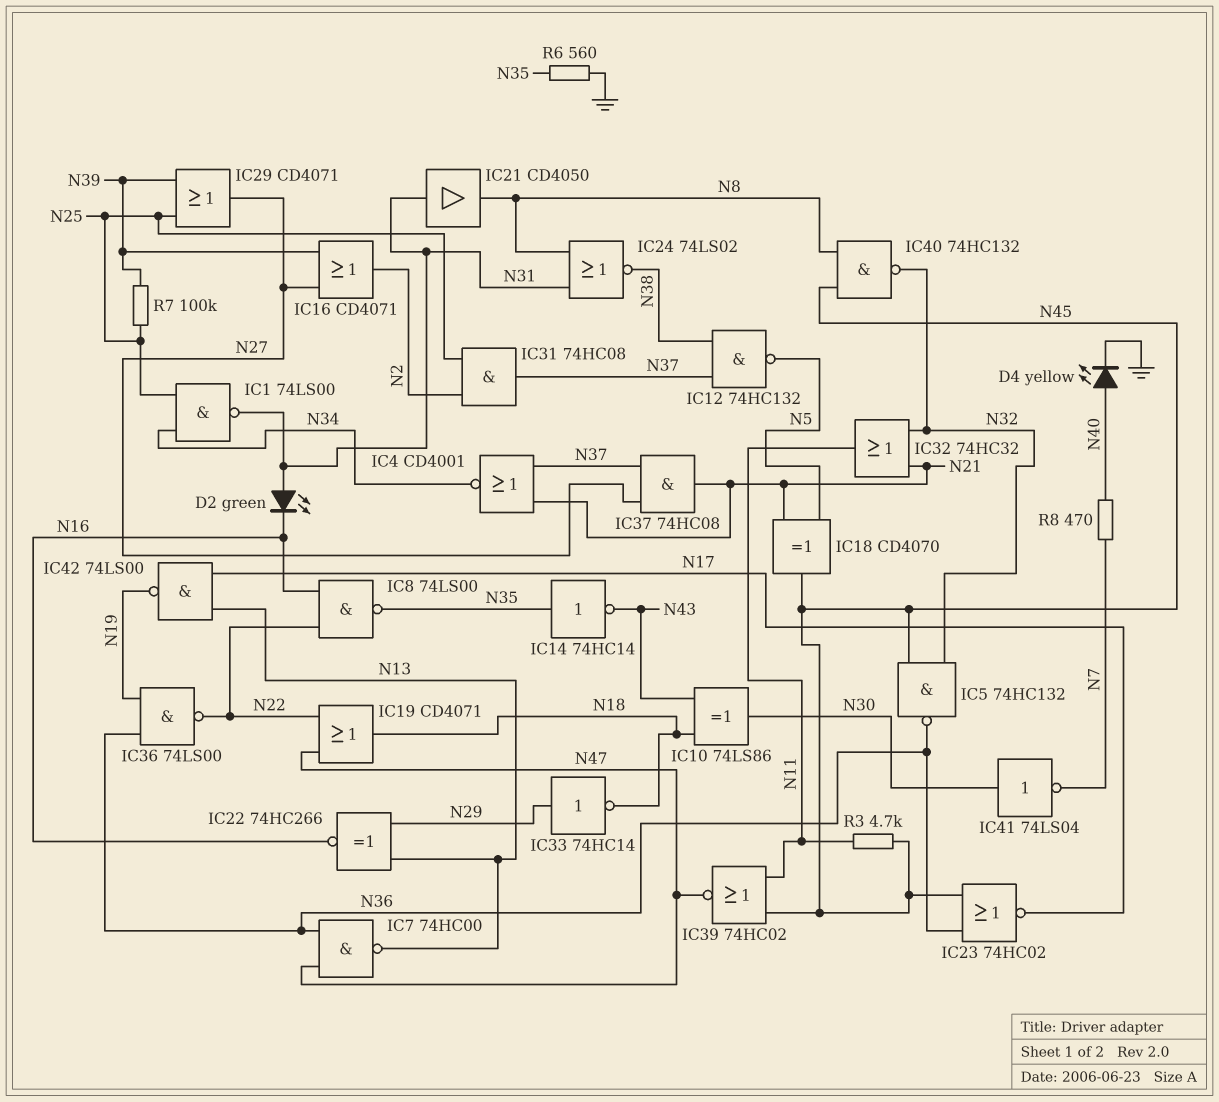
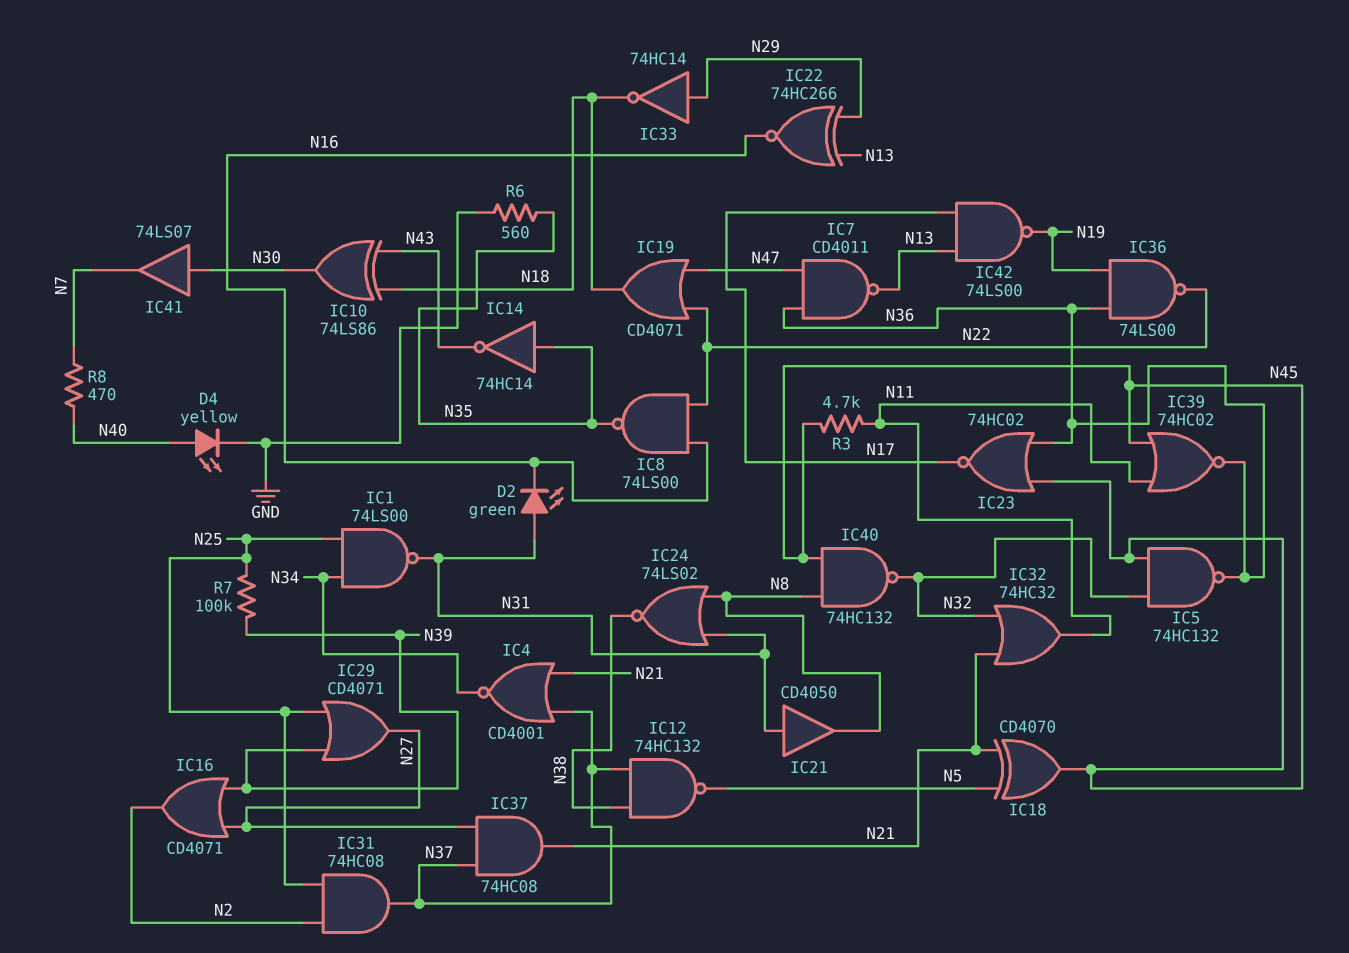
IC7: NAND 74HC00 (in N36, in N47, out N13) -> NAND CD4011 (in N36, in N47, out N13)
IC39: NOR 74HC02 (in N11, in N45, out N47) -> NOR 74HC02 (in N11, in N45, out N36)
IC41: NOT 74LS04 (in N30, out N7) -> buffer 74LS07 (in N30, out N7)

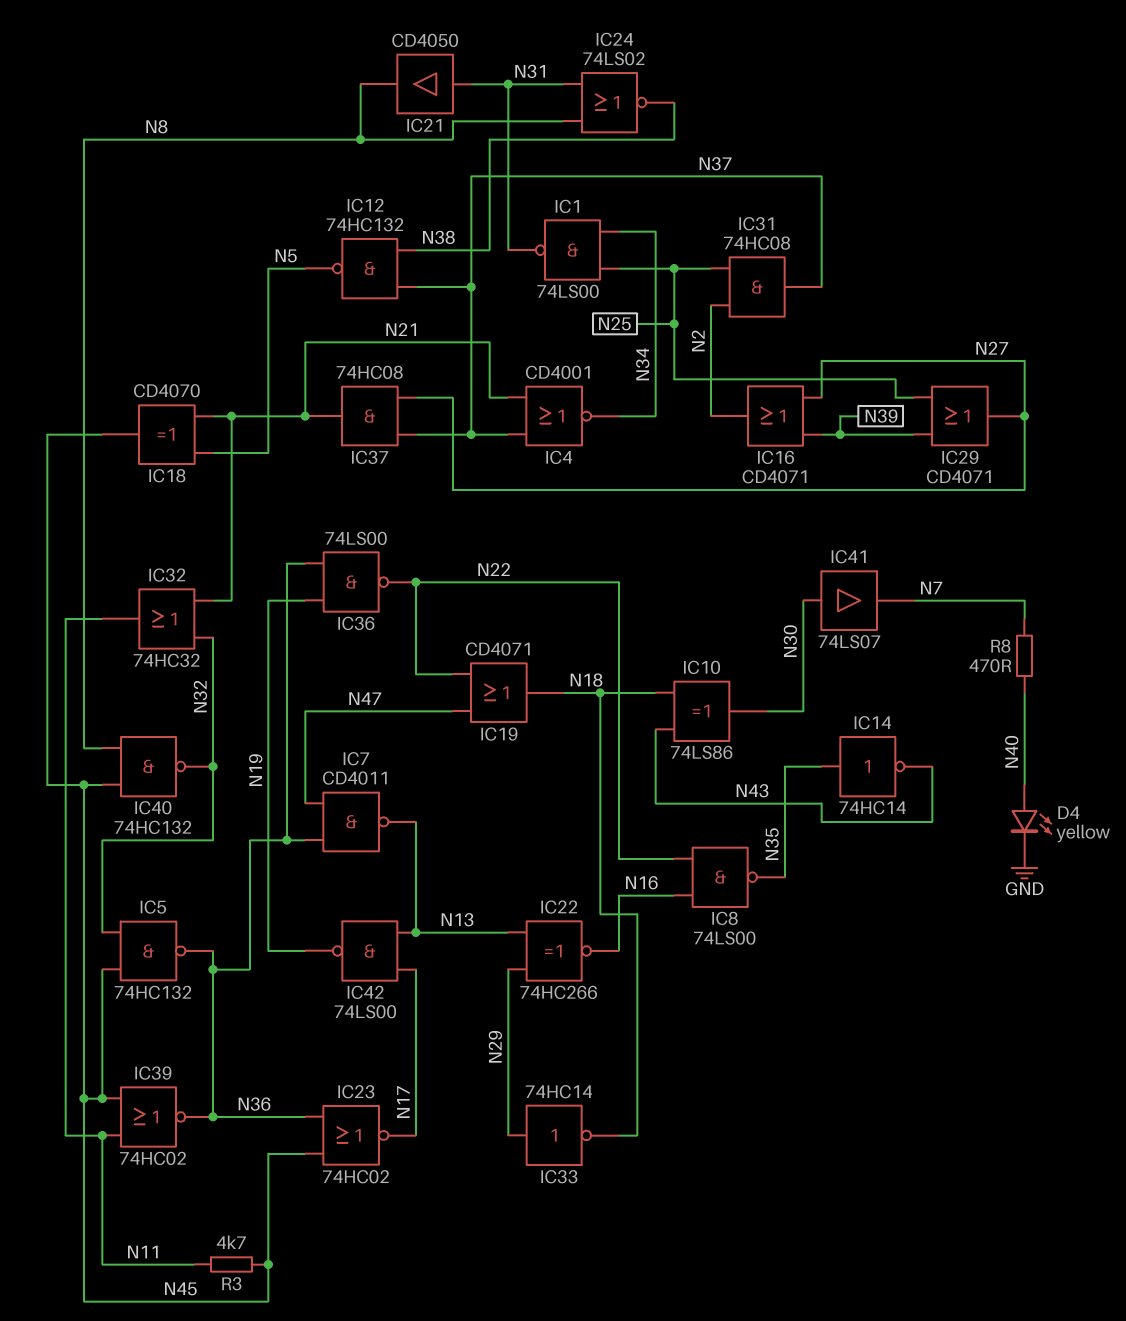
D2: LED green (A N31, K N16) -> none
R6: 560 (GND, N35) -> none
R7: 100k (N25, N39) -> none

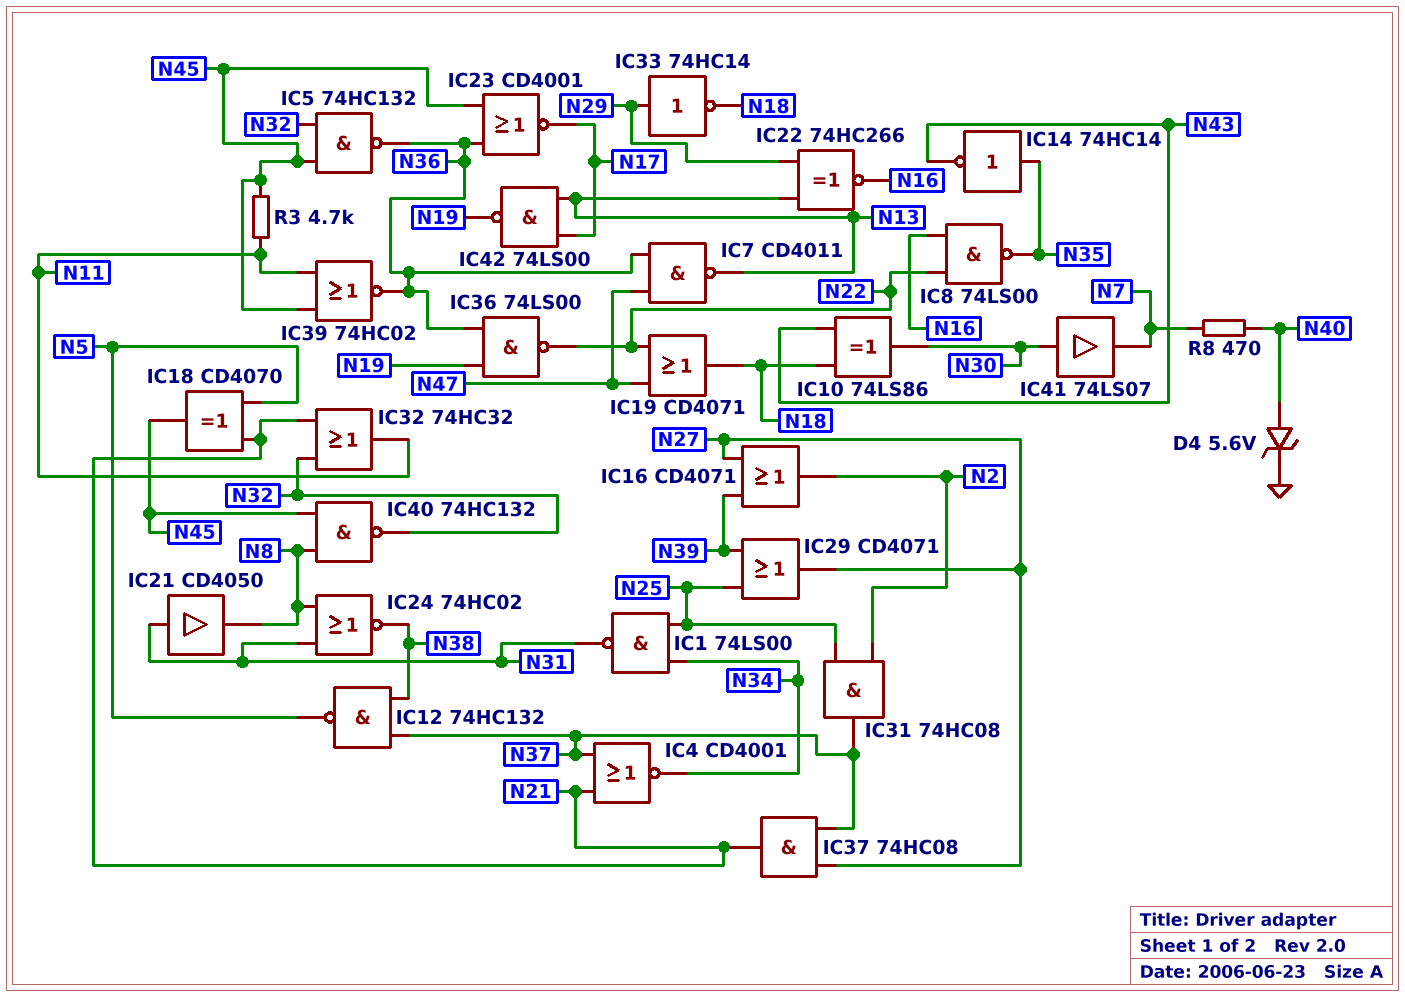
D4: LED yellow (A N40, K GND) -> zener 5.6V (A N40, K GND)
IC23: NOR 74HC02 (in N36, in N45, out N17) -> NOR CD4001 (in N36, in N45, out N17)
IC24: NOR 74LS02 (in N8, in N31, out N38) -> NOR 74HC02 (in N8, in N31, out N38)

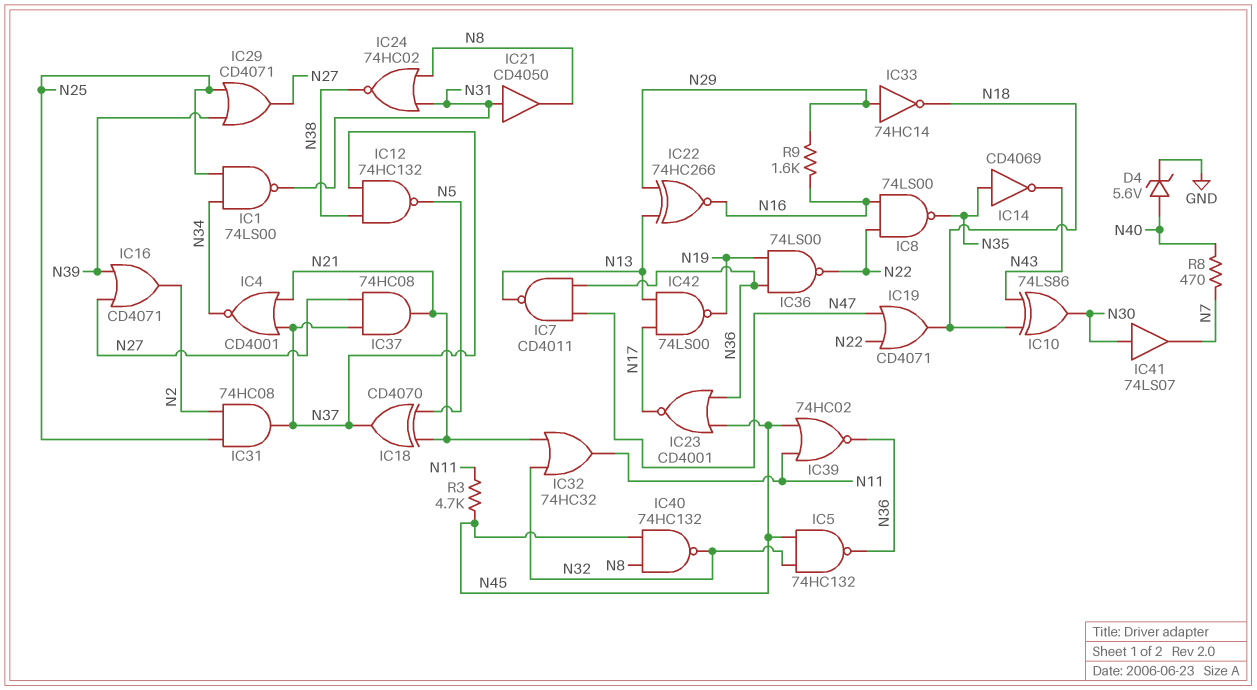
IC14: NOT 74HC14 (in N35, out N43) -> NOT CD4069 (in N35, out N43)
IC18: XOR CD4070 (in N5, in N21, out N45) -> XOR CD4070 (in N5, in N21, out N37)
R9: none -> 1.6k (N16, N29)

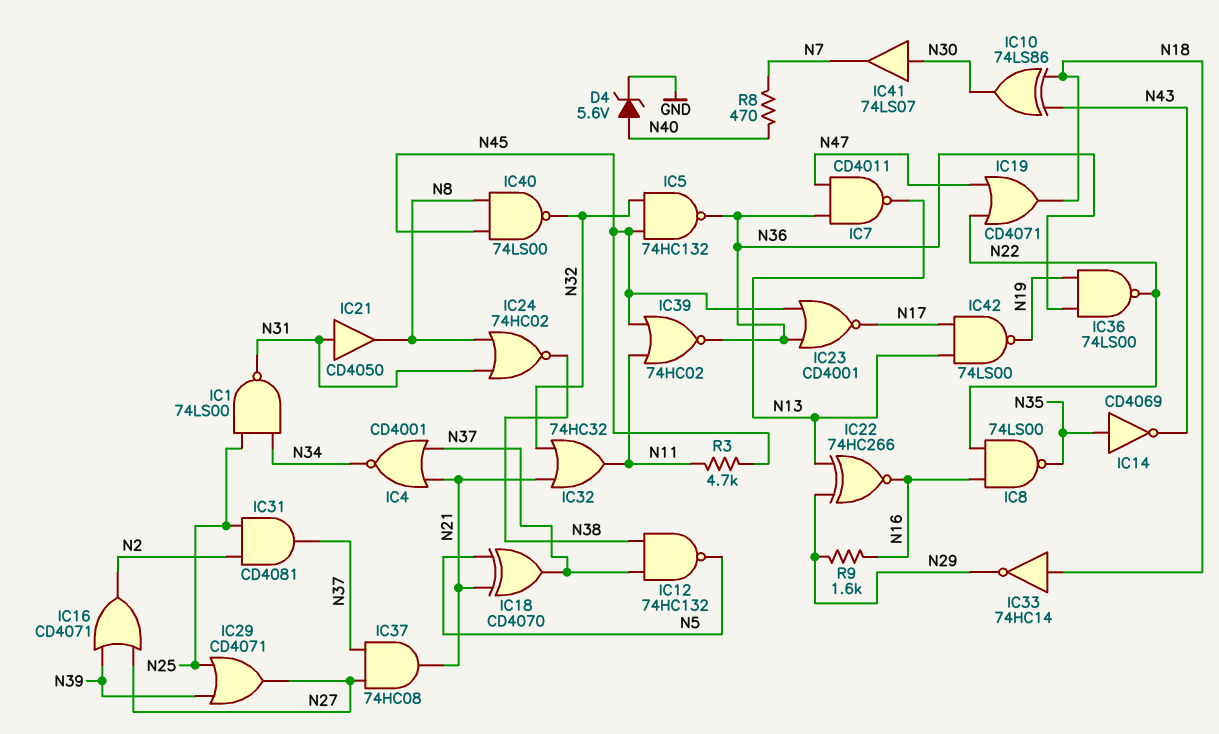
IC31: AND 74HC08 (in N2, in N25, out N37) -> AND CD4081 (in N2, in N25, out N37)
IC33: NOT 74HC14 (in N29, out N18) -> NOT 74HC14 (in N18, out N29)
IC40: NAND 74HC132 (in N8, in N45, out N32) -> NAND 74LS00 (in N8, in N45, out N32)

